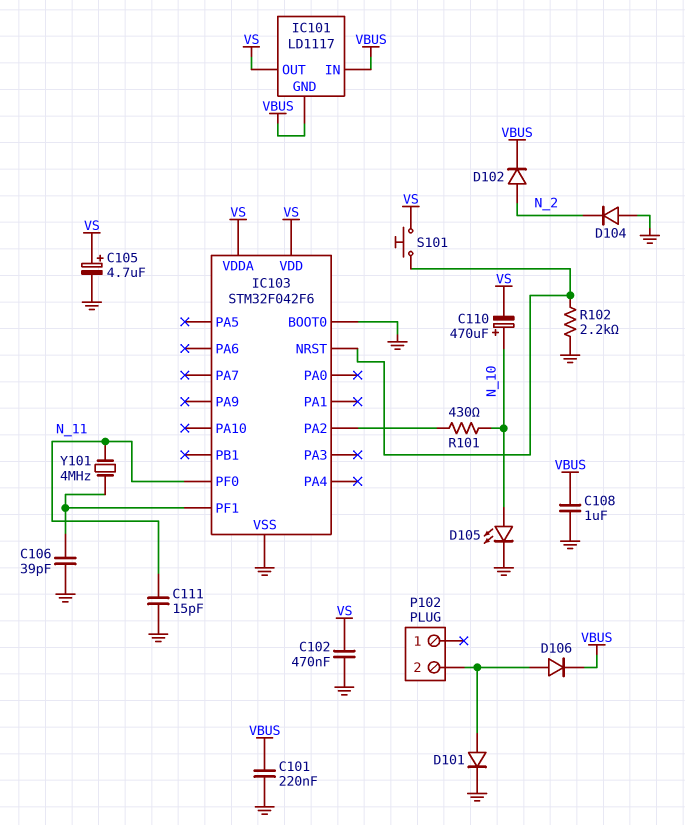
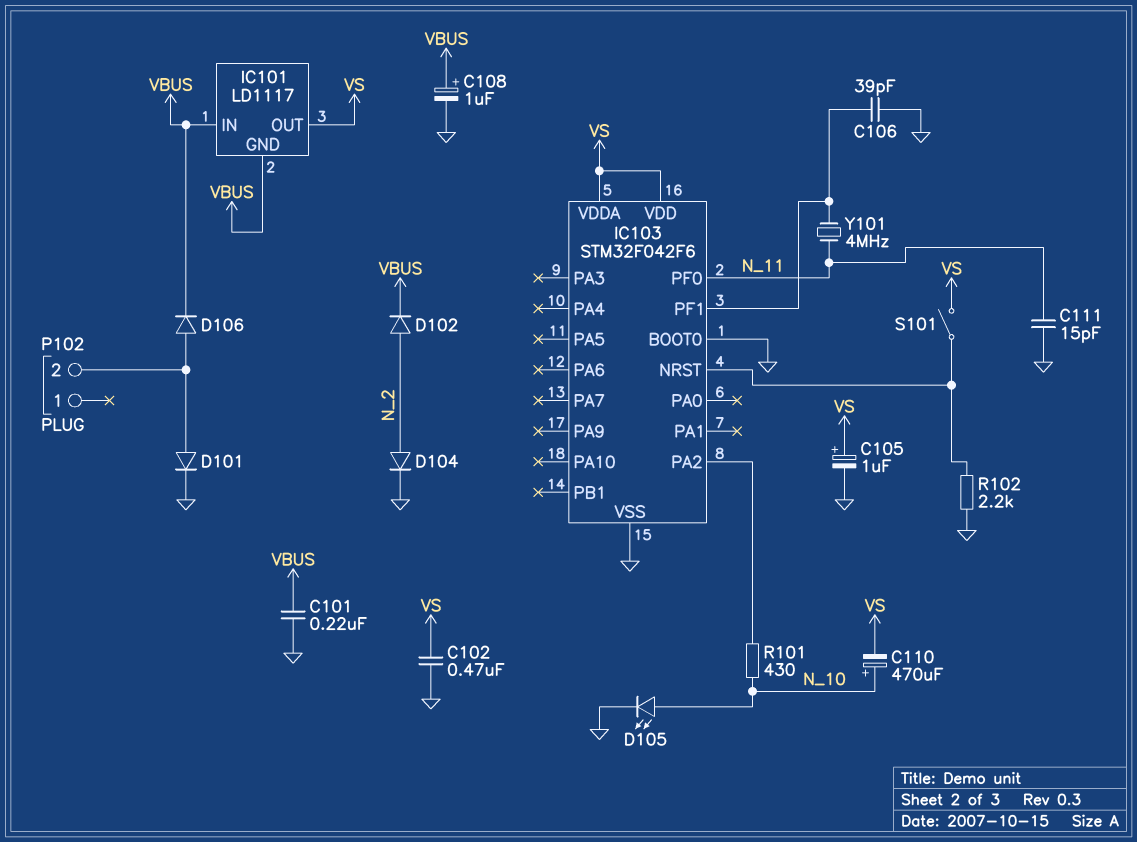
C105: 4.7uF (plus VS, minus GND) -> 1uF (plus VS, minus GND)
C108: 1uF (GND, VBUS) -> 1uF (plus VBUS, minus GND)
D104: diode (A GND, K N_2) -> diode (A N_2, K GND)
S101: button (IC103/NRST, VS) -> switch (IC103/NRST, VS)

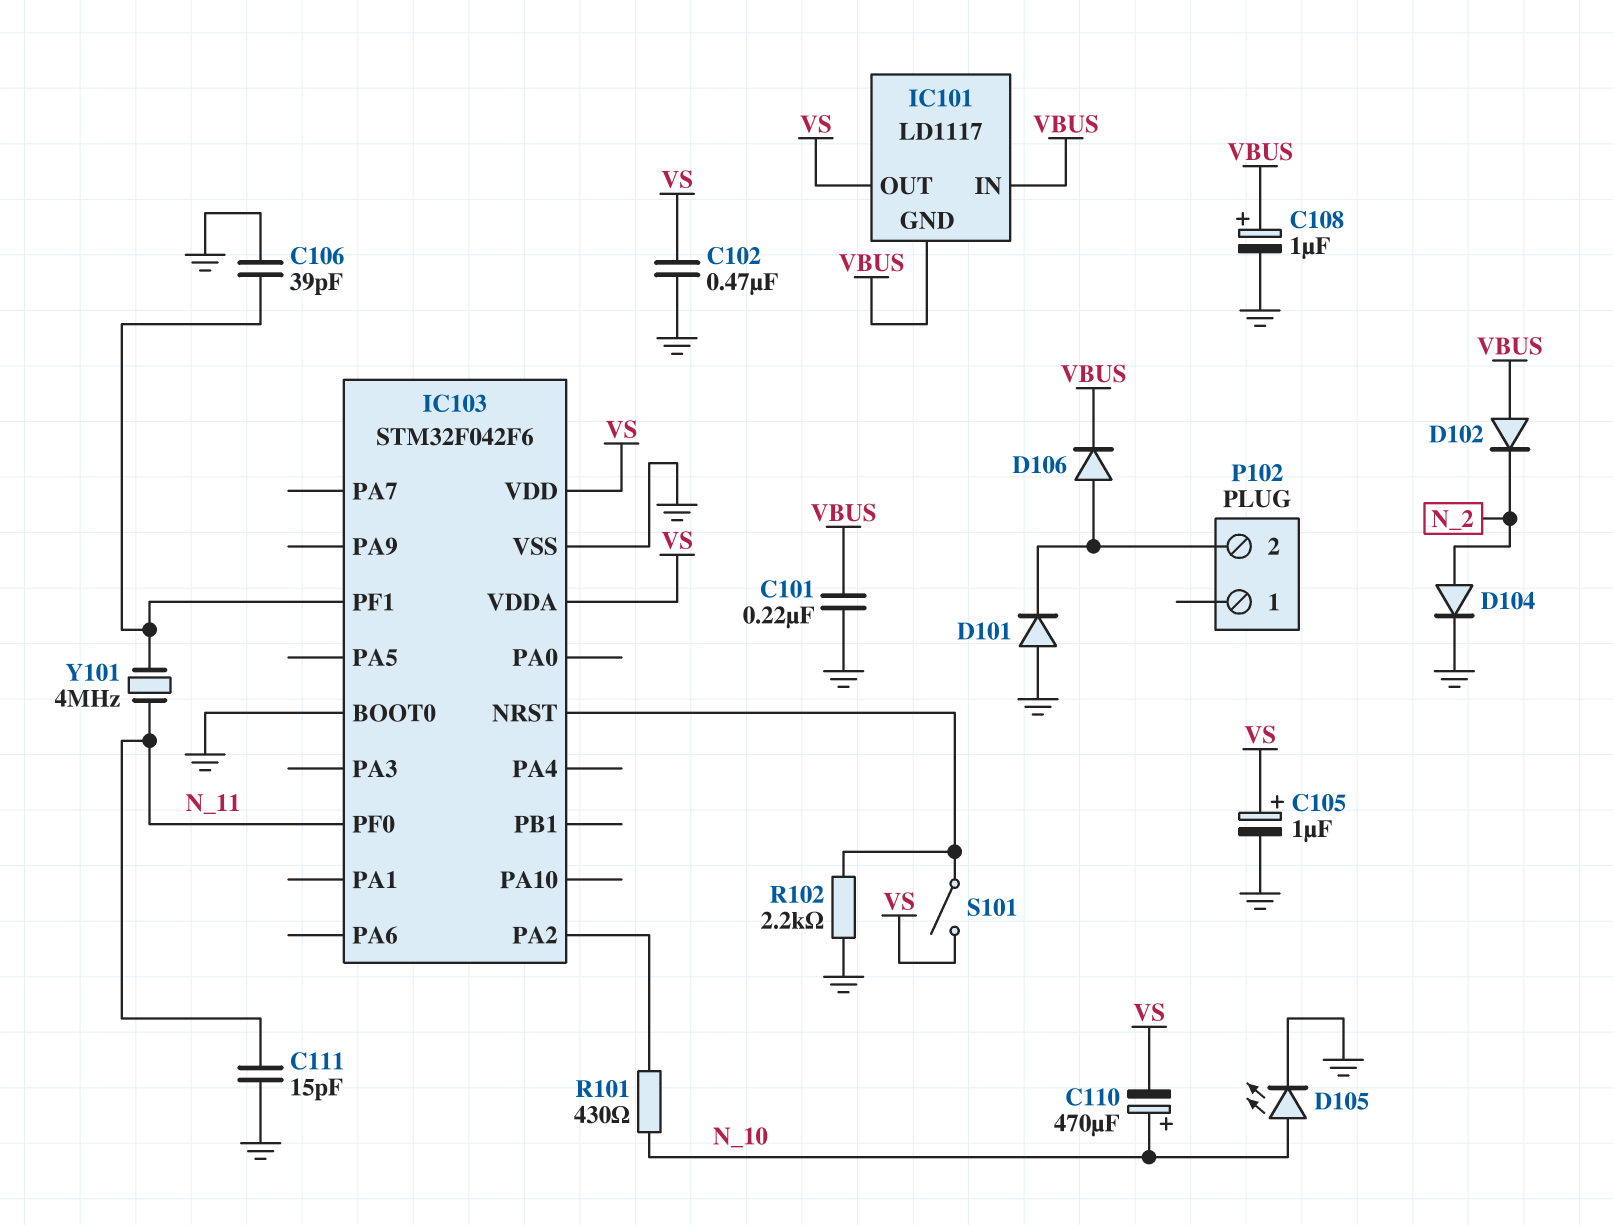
D101: diode (A P102/2, K GND) -> diode (A GND, K P102/2)
D102: diode (A N_2, K VBUS) -> diode (A VBUS, K N_2)

